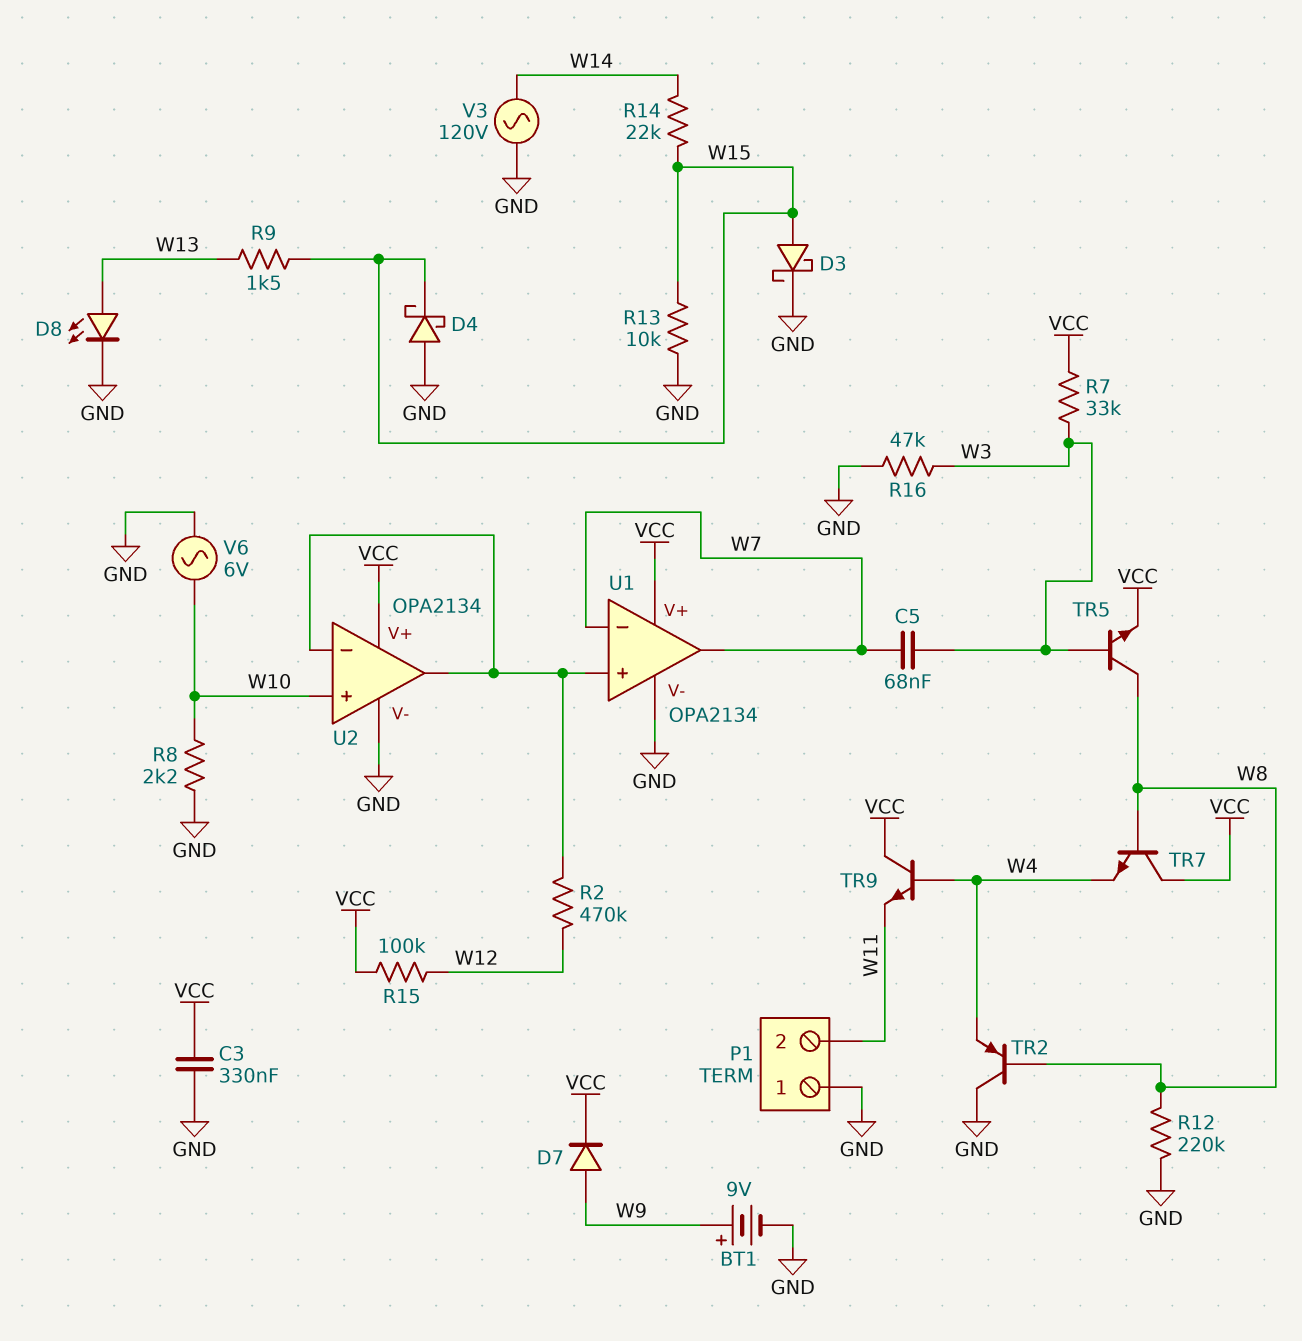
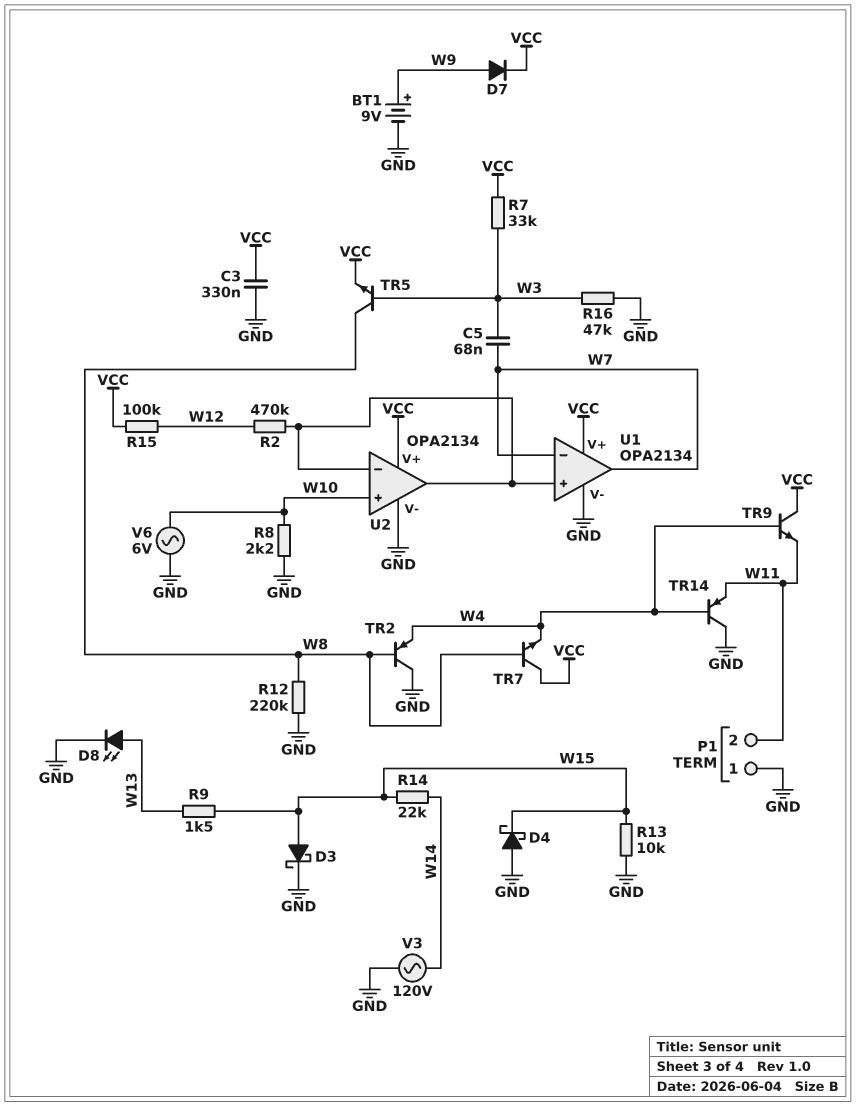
TR14: none -> PNP (B W4, C GND, E W11)

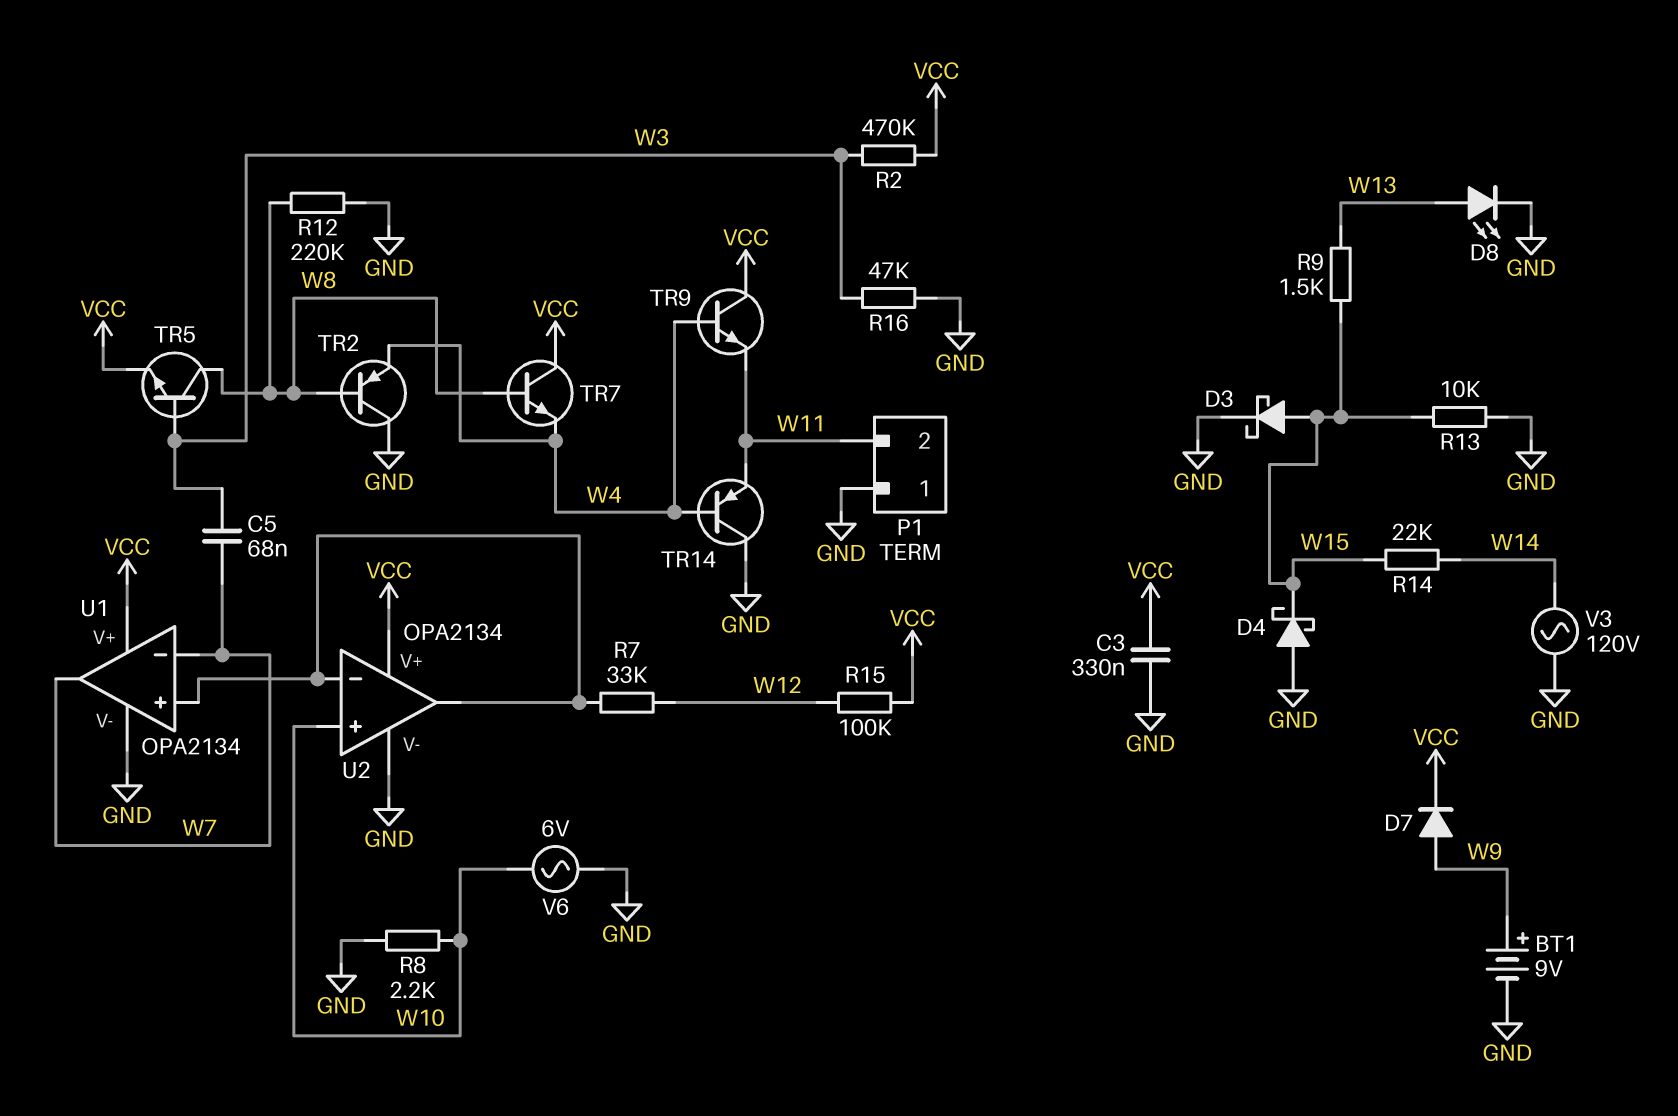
R2: 470k (U1/in+, W12) -> 470k (VCC, W3)
R7: 33k (VCC, W3) -> 33k (U1/in+, W12)

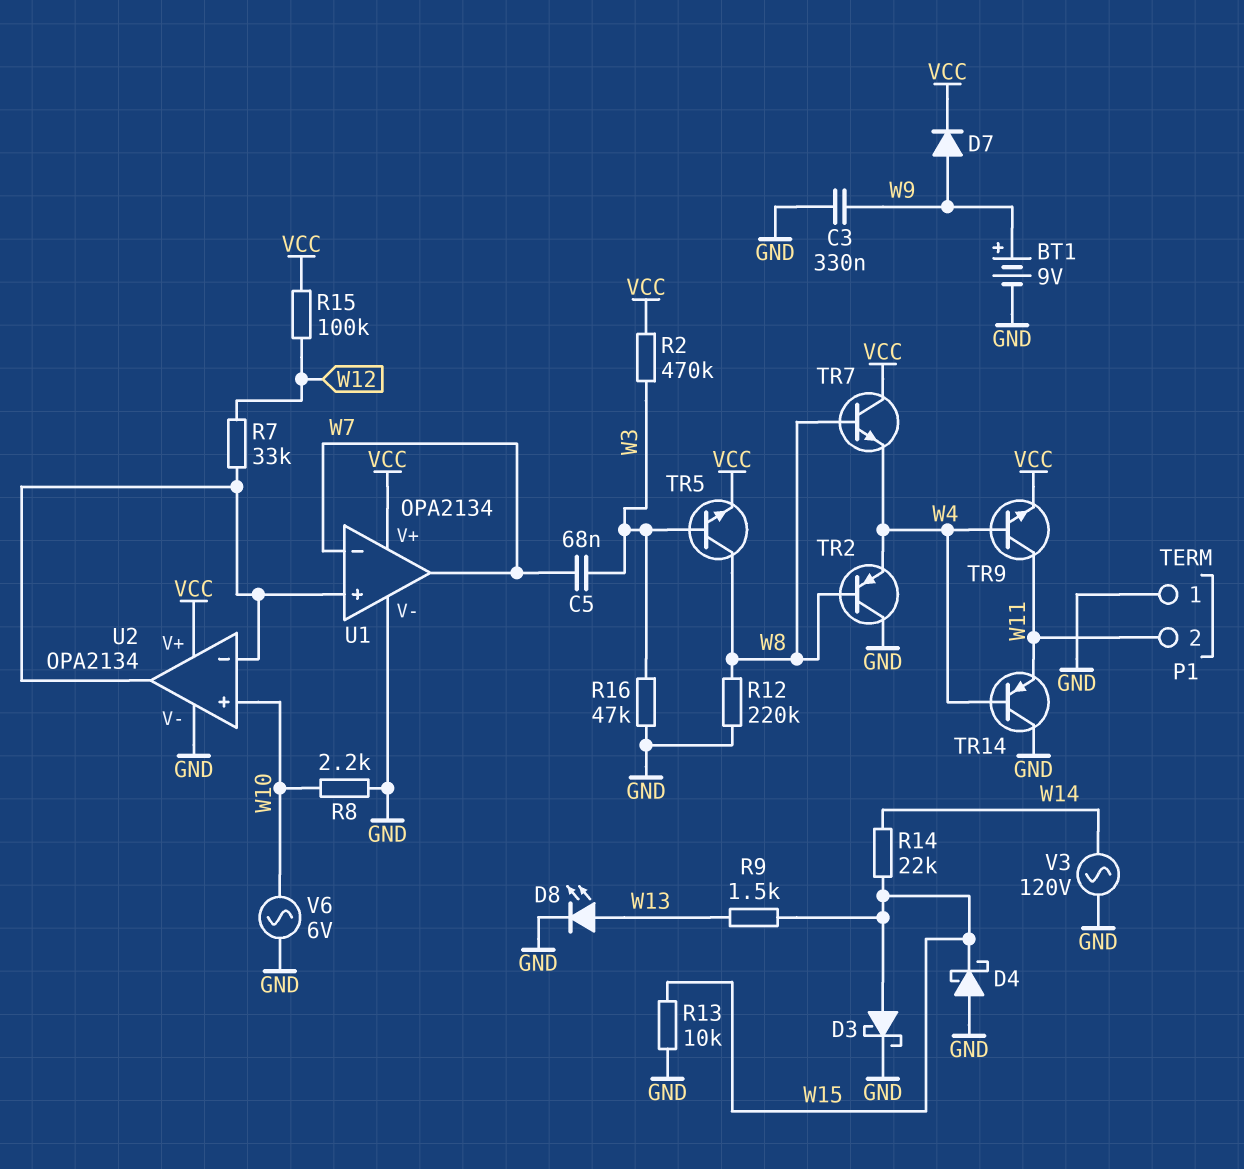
C3: 330nF (GND, VCC) -> 330nF (GND, W9)
TR9: NPN (B W4, C VCC, E W11) -> NPN (B W4, C W11, E VCC)

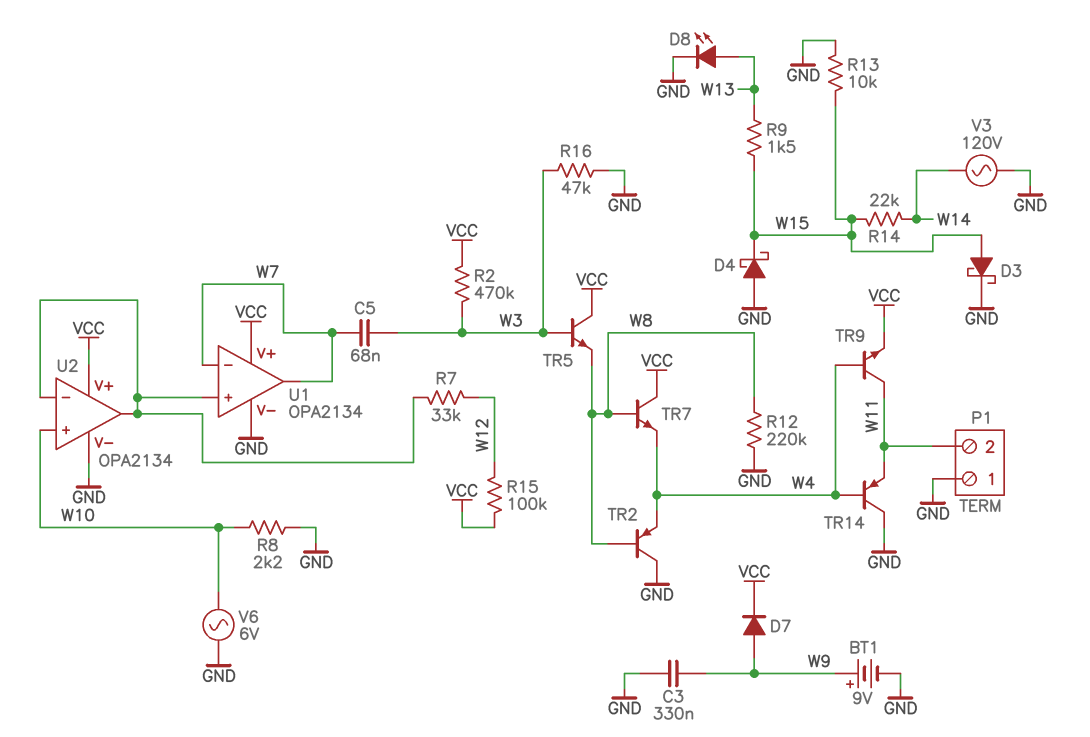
TR5: NPN (B W3, C W8, E VCC) -> NPN (B W3, C VCC, E W8)

